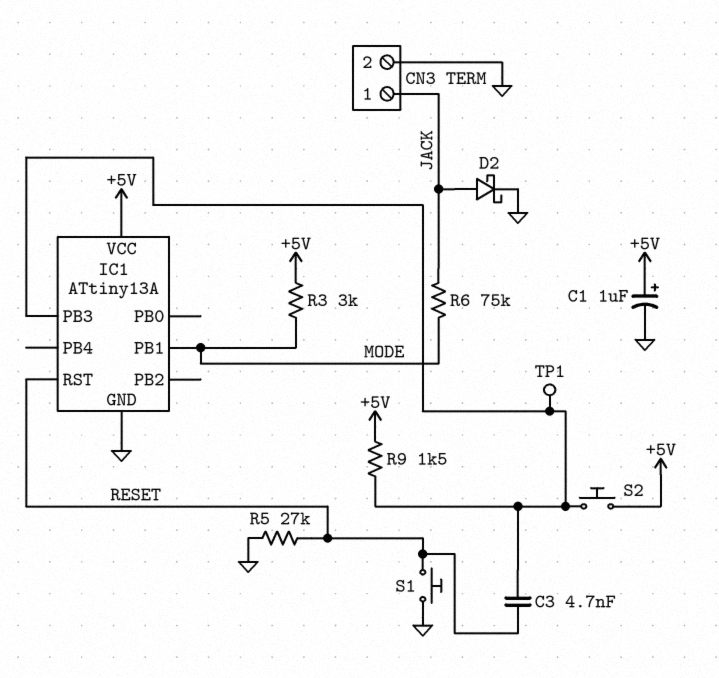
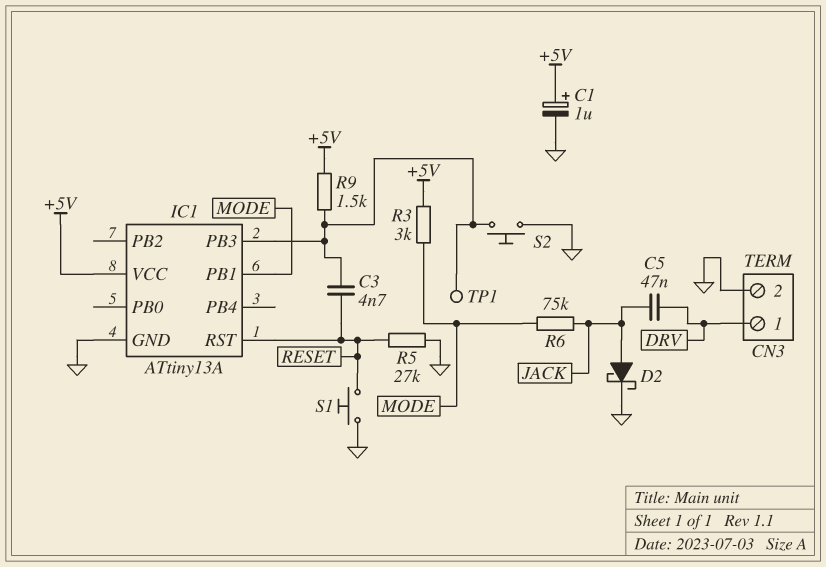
C5: none -> 47nF (DRV, JACK)
CN3 pin 1: JACK -> DRV
S2: button (+5V, IC1/PB3) -> button (GND, IC1/PB3)

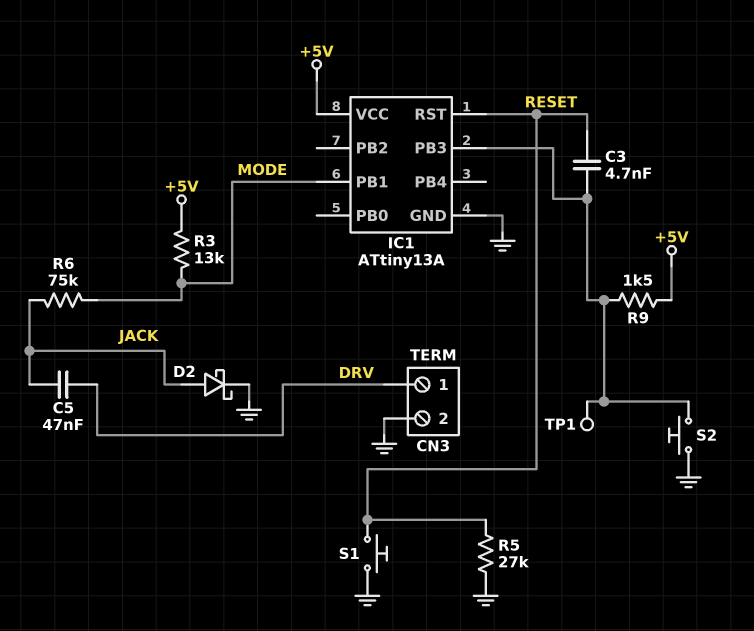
C1: 1uF (plus +5V, minus GND) -> none
R3: 3k (+5V, MODE) -> 13k (+5V, MODE)

